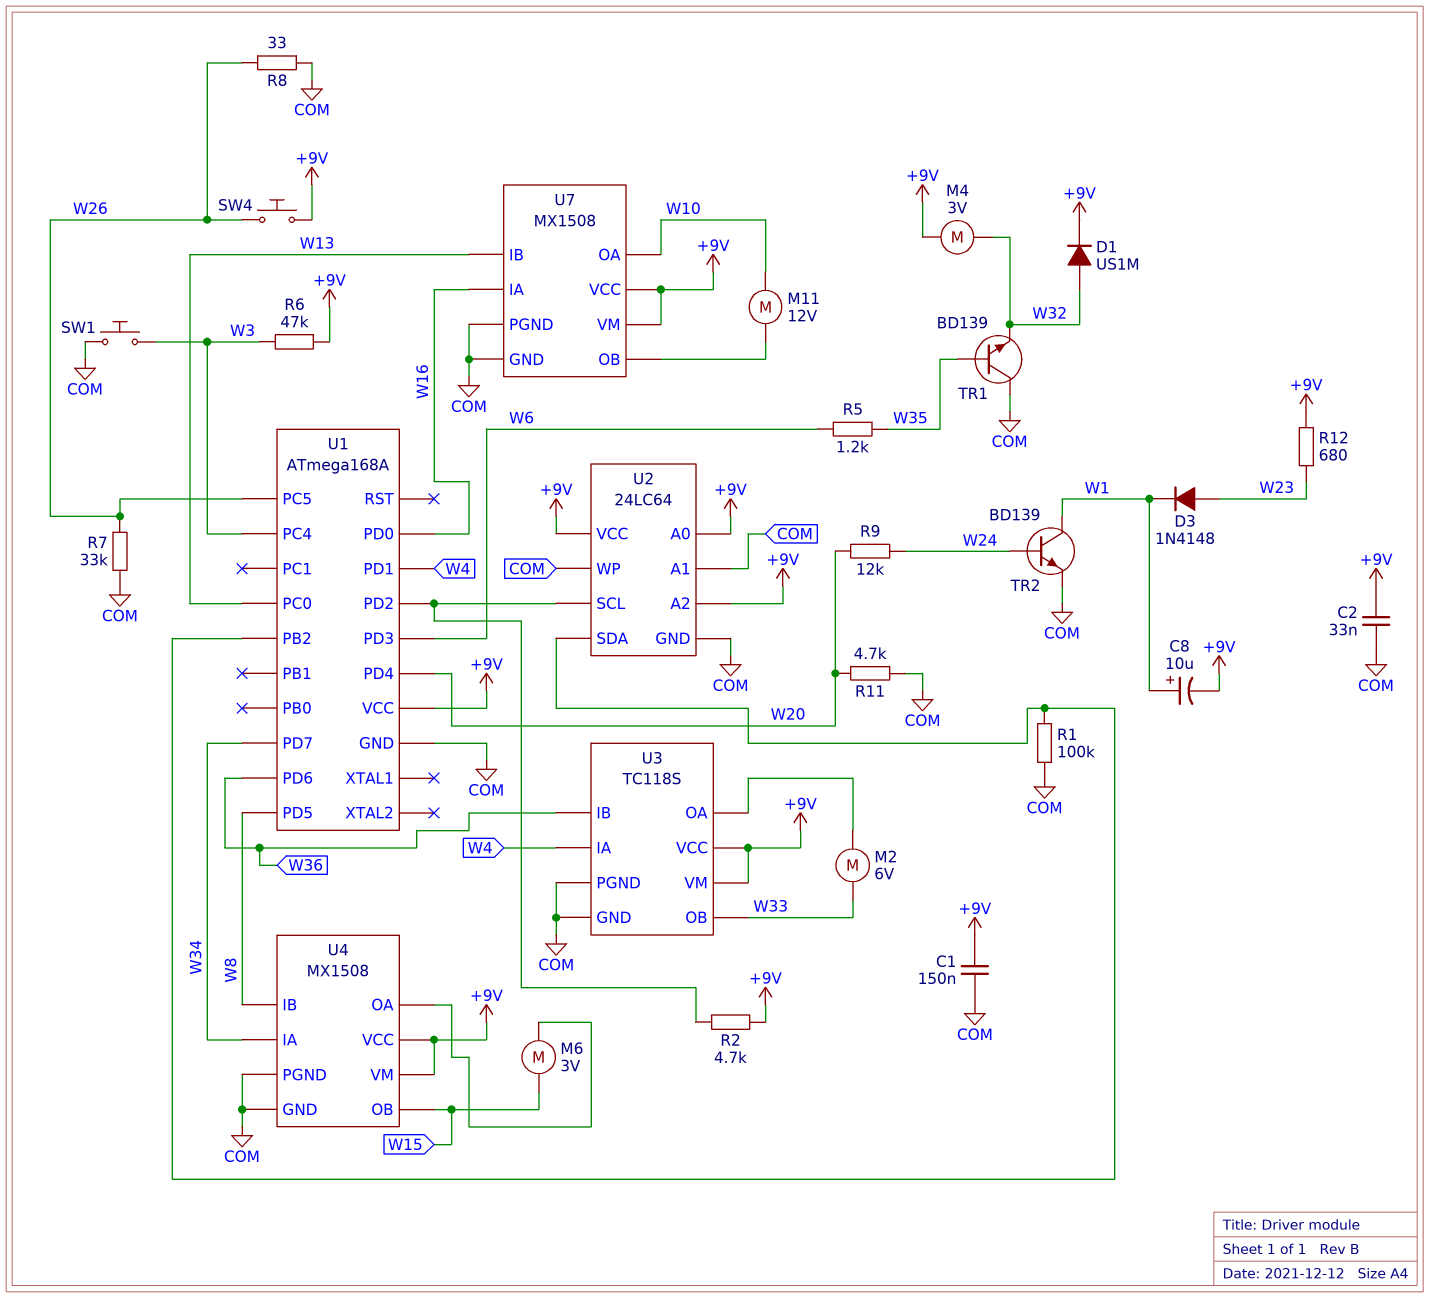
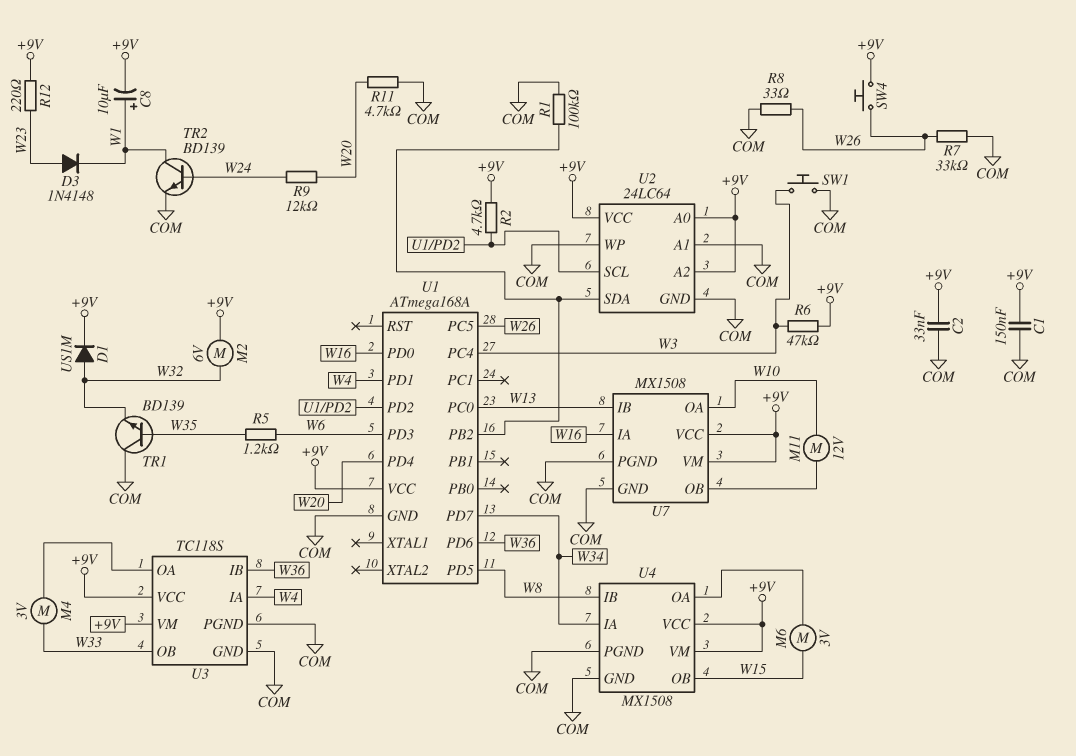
M2: motor 6V (U3/OA, W33) -> motor 6V (+9V, W32)
M4: motor 3V (+9V, W32) -> motor 3V (U3/OA, W33)
R12: 680 (+9V, W23) -> 220 (+9V, W23)

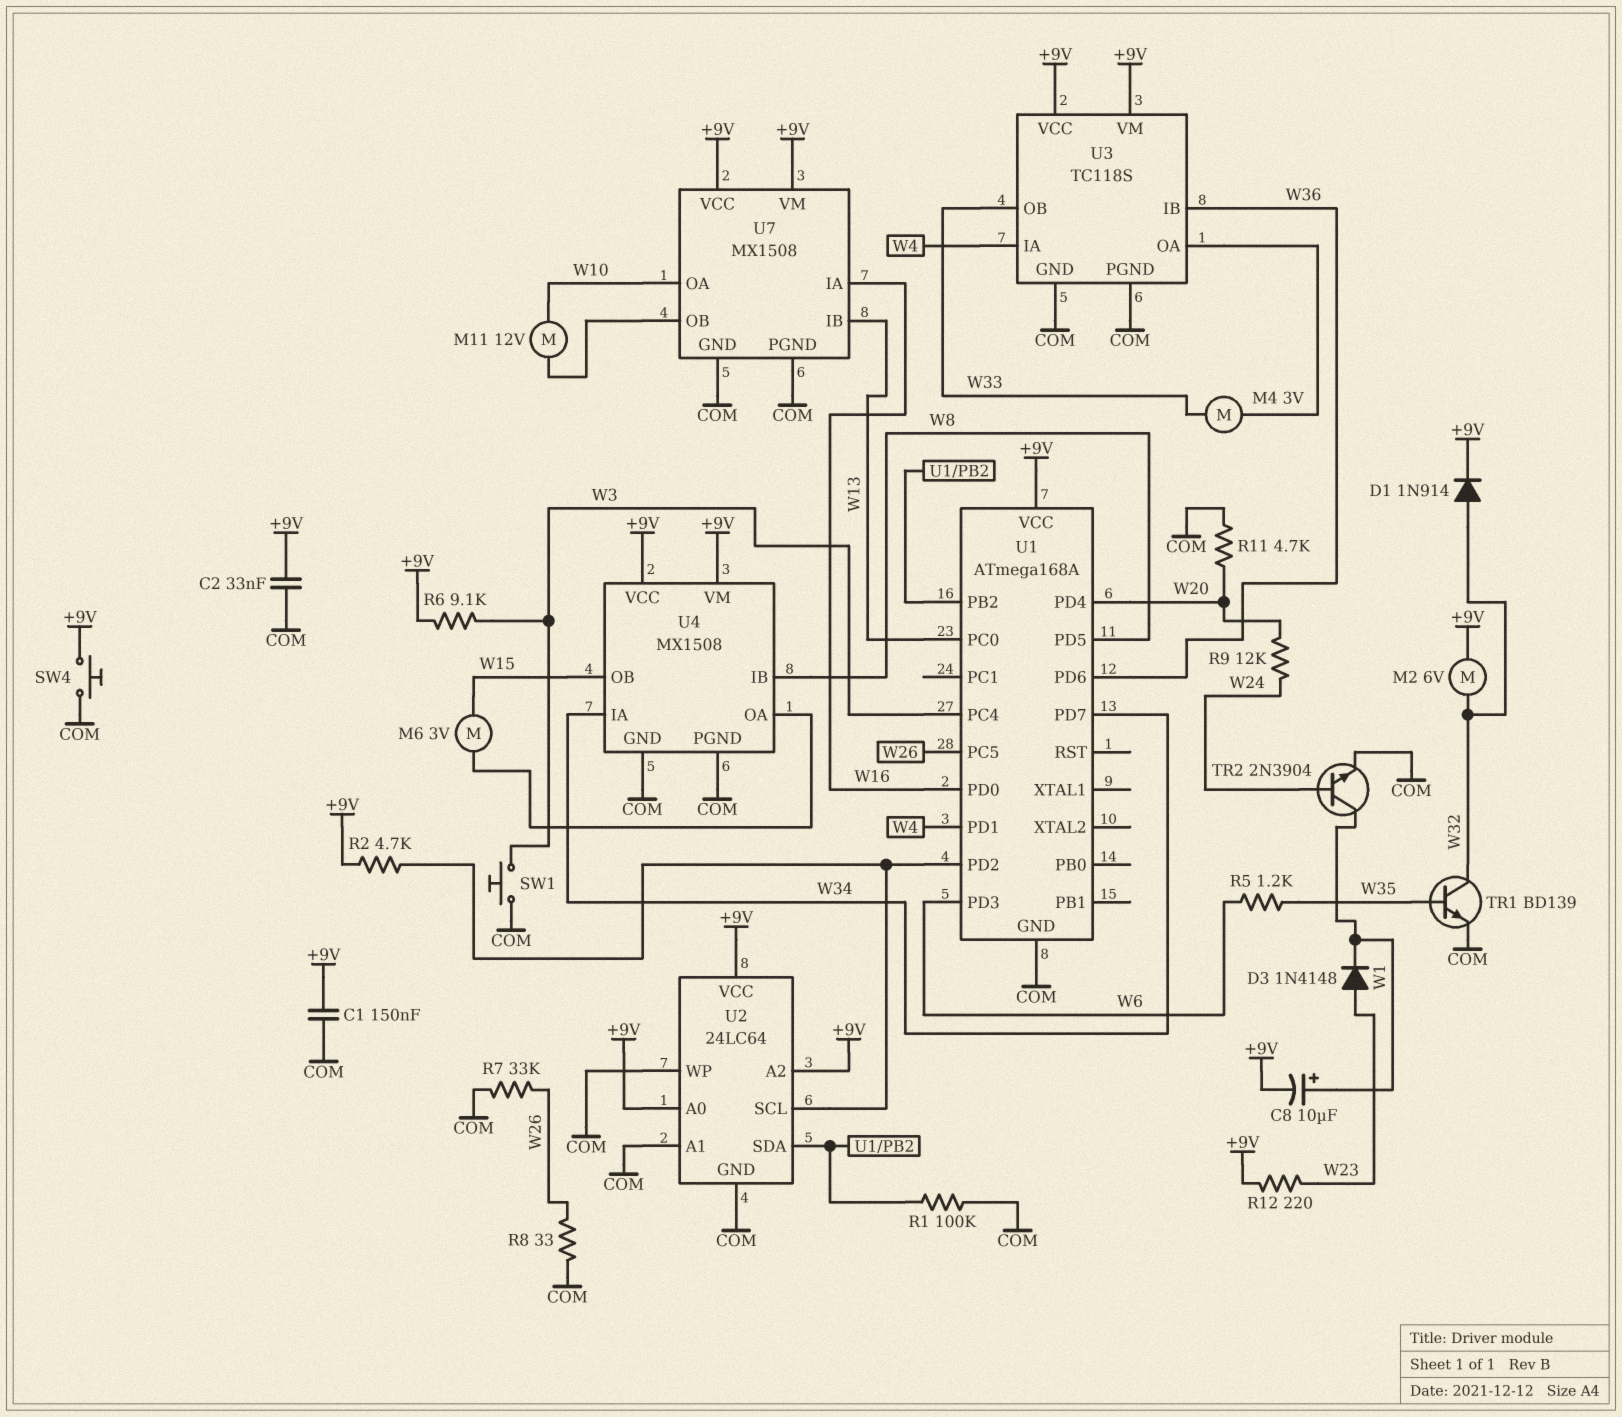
D1: diode US1M (A W32, K +9V) -> diode 1N914 (A W32, K +9V)
R6: 47k (+9V, W3) -> 9.1k (+9V, W3)
SW4: button (+9V, W26) -> button (+9V, COM)
TR1: NPN BD139 (B W35, C COM, E W32) -> NPN BD139 (B W35, C W32, E COM)
TR2: NPN BD139 (B W24, C W1, E COM) -> NPN 2N3904 (B W24, C W1, E COM)

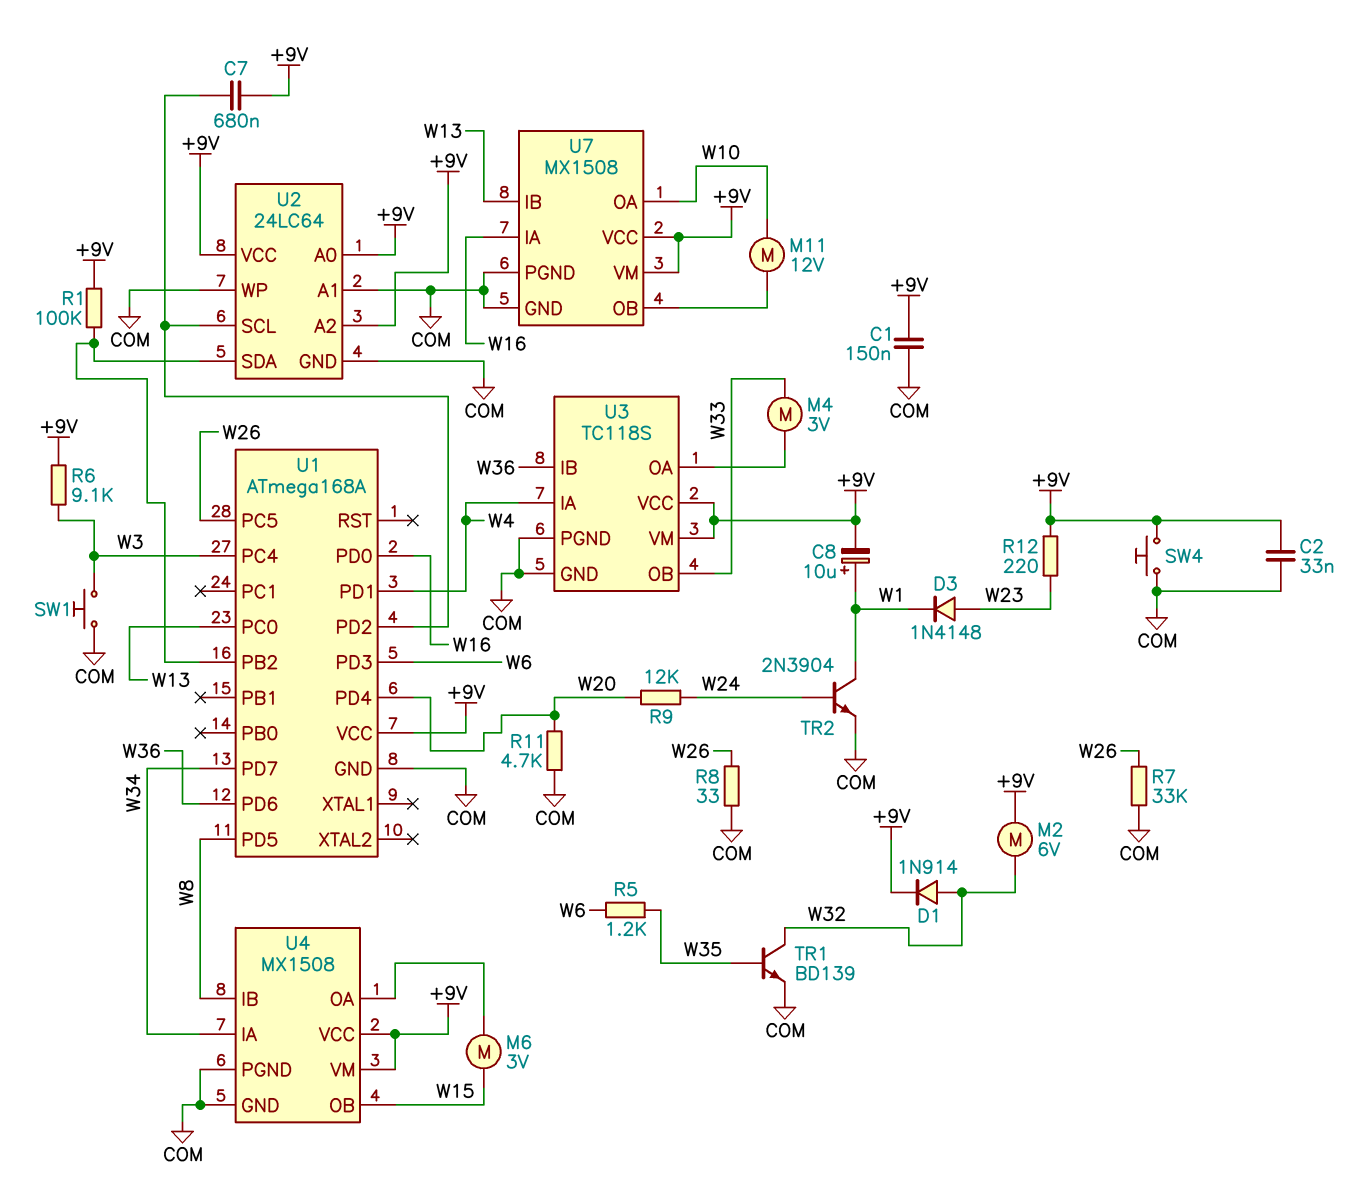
C7: none -> 680nF (+9V, U1/PD2)
R1: 100k (COM, U1/PB2) -> 100k (+9V, U1/PB2)
R2: 4.7k (+9V, U1/PD2) -> none

